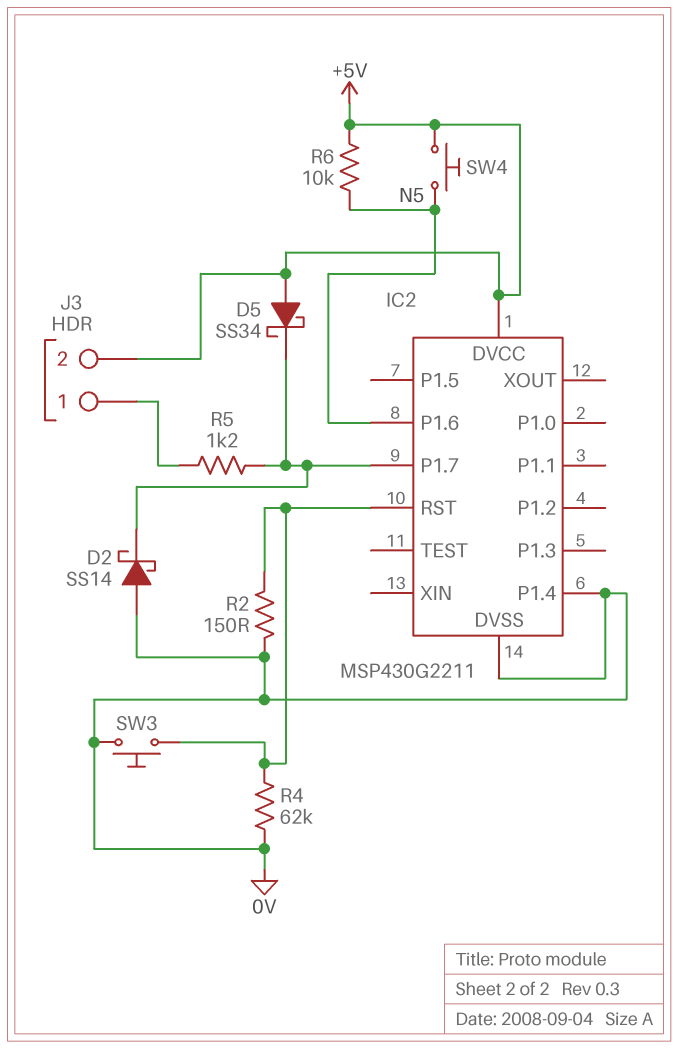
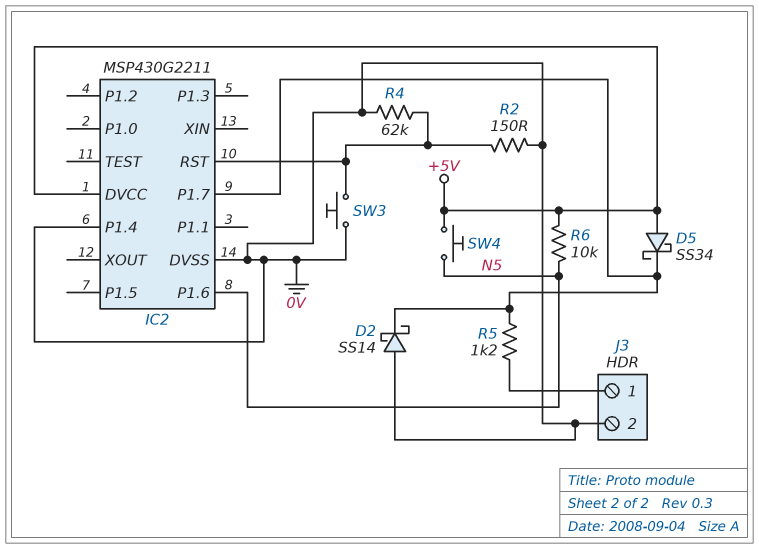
J3 pin 2: +5V -> 0V

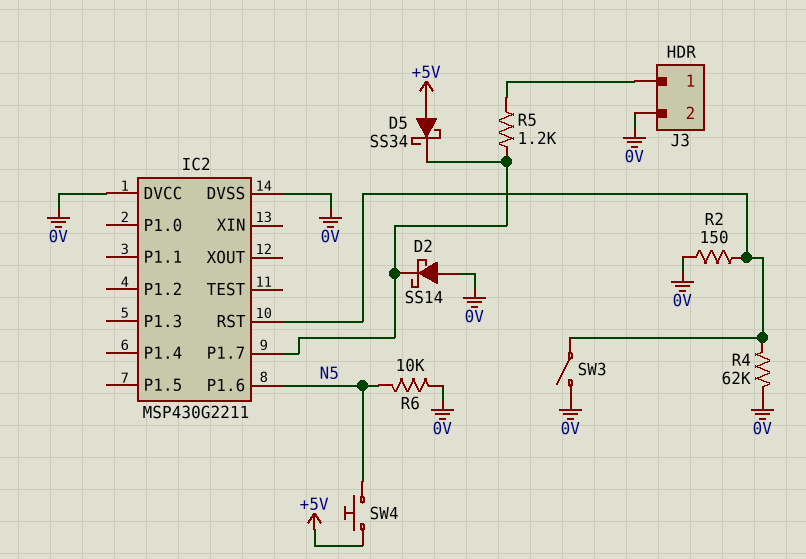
IC2 pin DVCC: +5V -> 0V
IC2 pin P1.4: 0V -> none
R6: 10k (+5V, N5) -> 10k (0V, N5)
SW3: button (0V, IC2/RST) -> switch (0V, IC2/RST)

